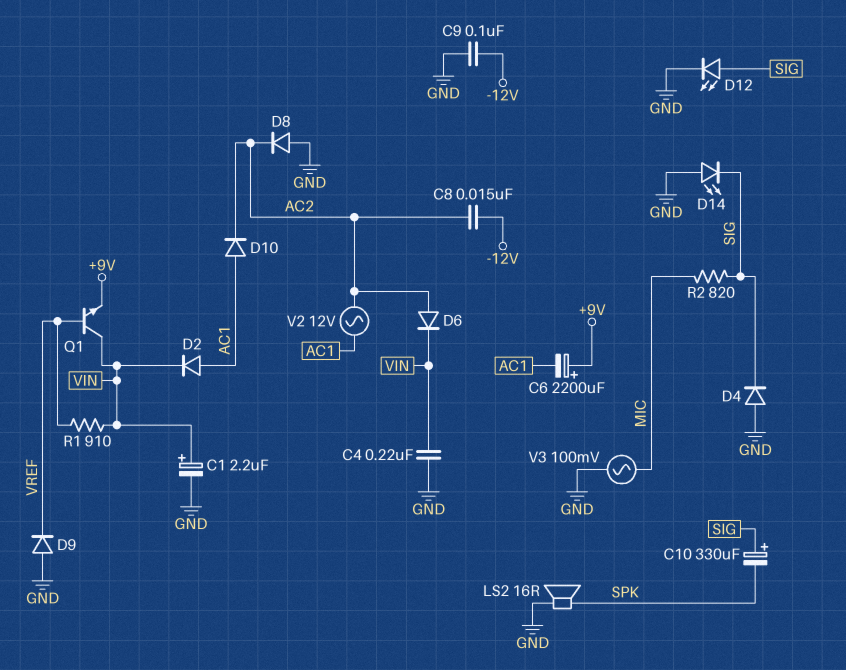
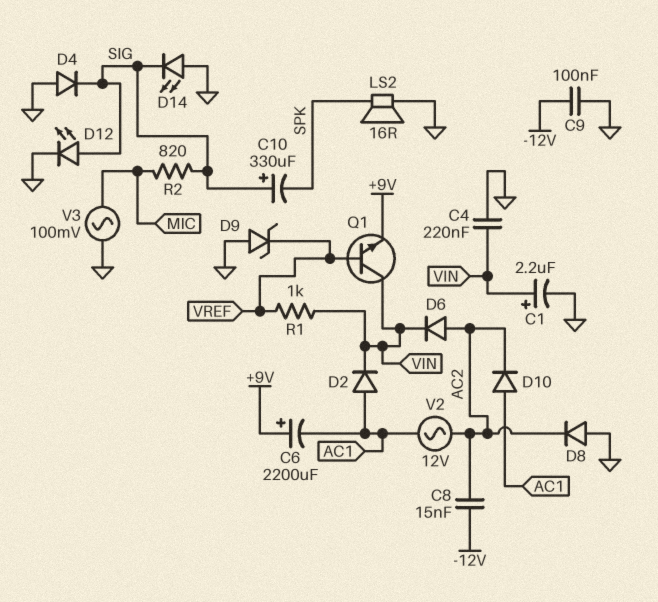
D9: diode (A GND, K VREF) -> zener (A GND, K VREF)
R1: 910 (VIN, VREF) -> 1k (VIN, VREF)

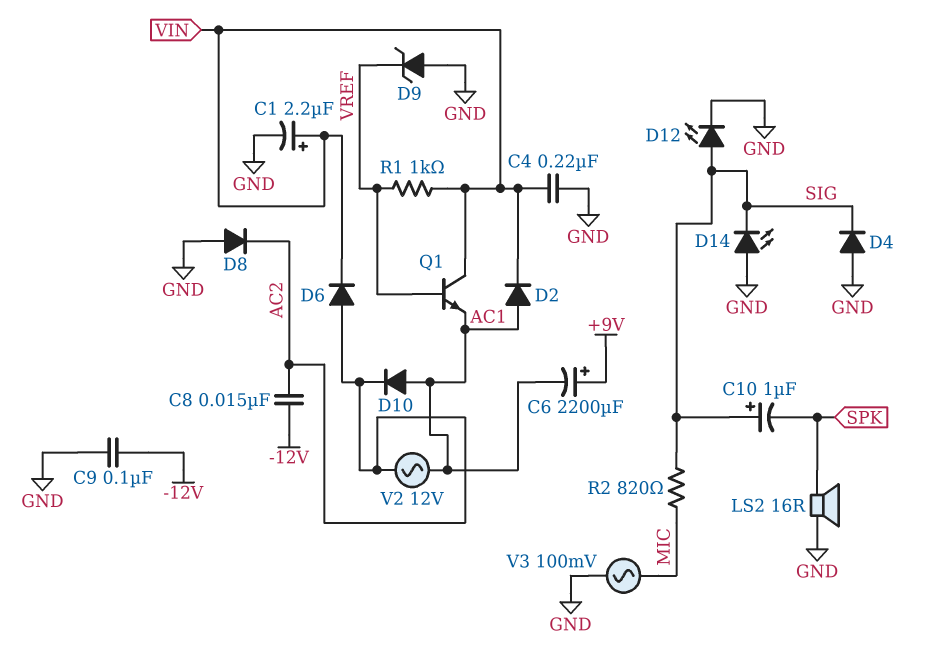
C10: 330uF (plus SIG, minus SPK) -> 1uF (plus SIG, minus SPK)
Q1: NPN (B VREF, C VIN, E +9V) -> NPN (B VREF, C VIN, E AC1)

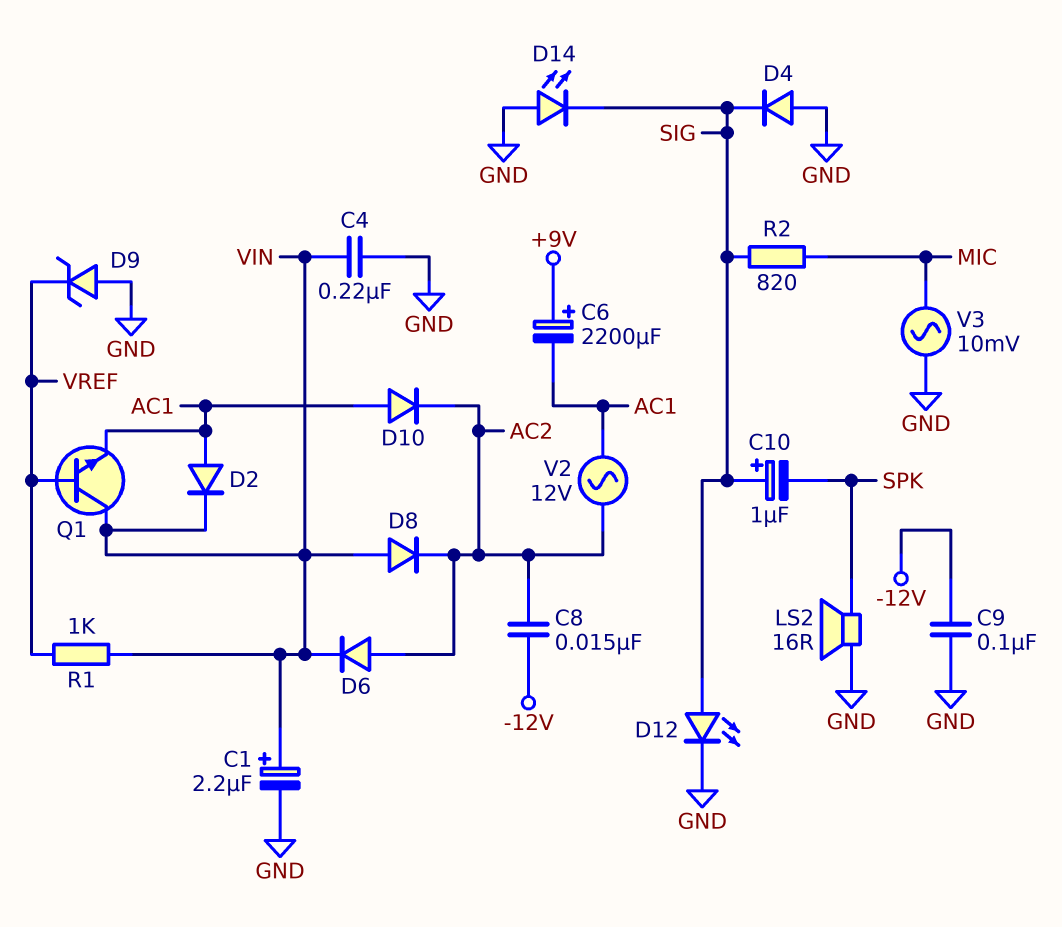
D8: diode (A GND, K AC2) -> diode (A VIN, K AC2)
V3: AC 100mV (GND, MIC) -> AC 10mV (GND, MIC)

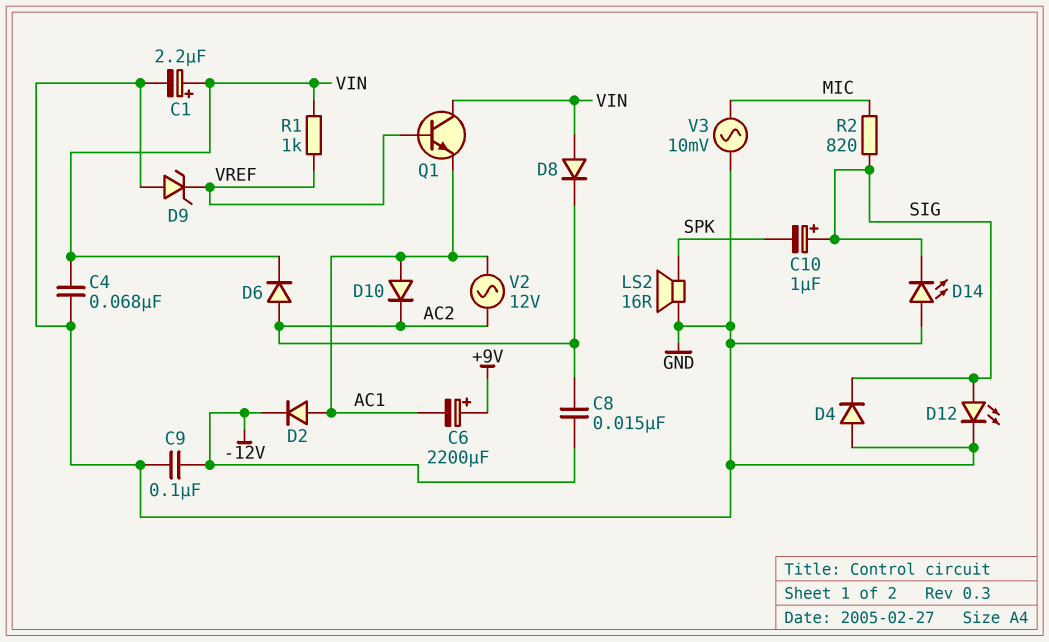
C4: 220nF (GND, VIN) -> 68nF (GND, VIN)
D2: diode (A AC1, K VIN) -> diode (A AC1, K -12V)

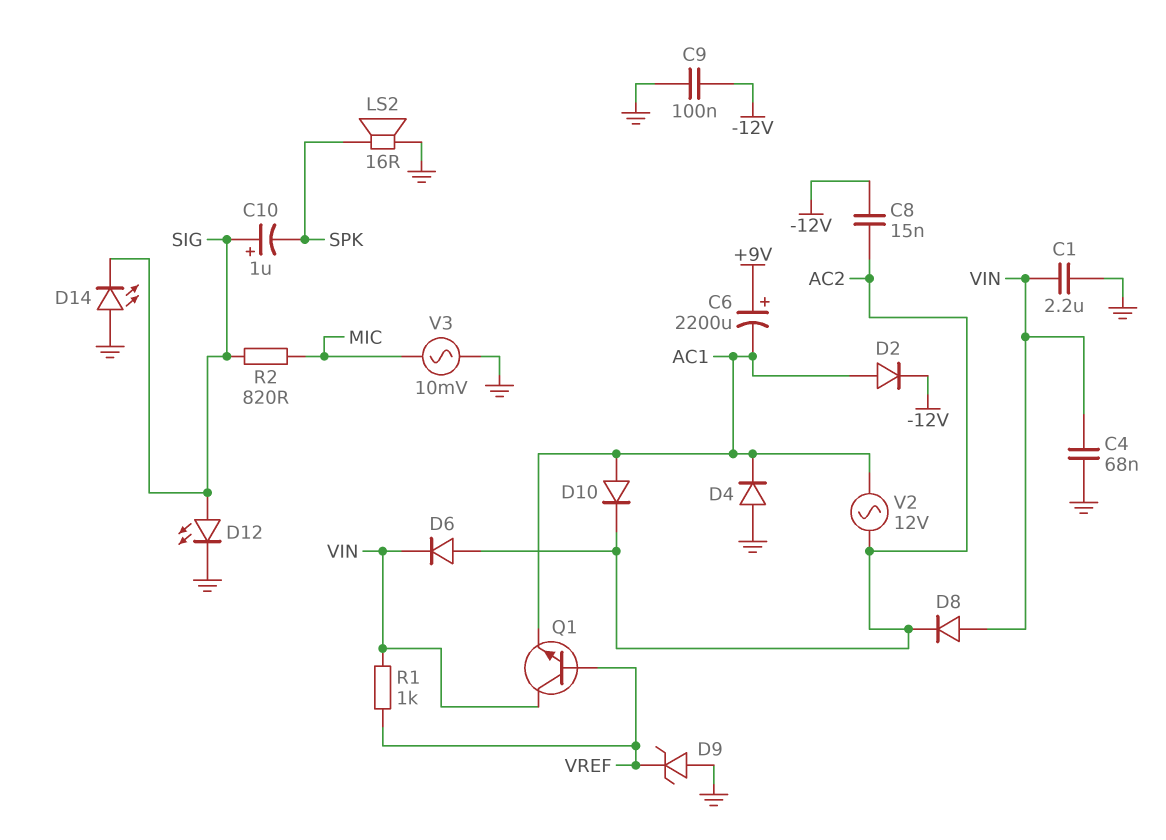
C1: 2.2uF (plus VIN, minus GND) -> 2.2uF (GND, VIN)
D4: diode (A GND, K SIG) -> diode (A GND, K AC1)

